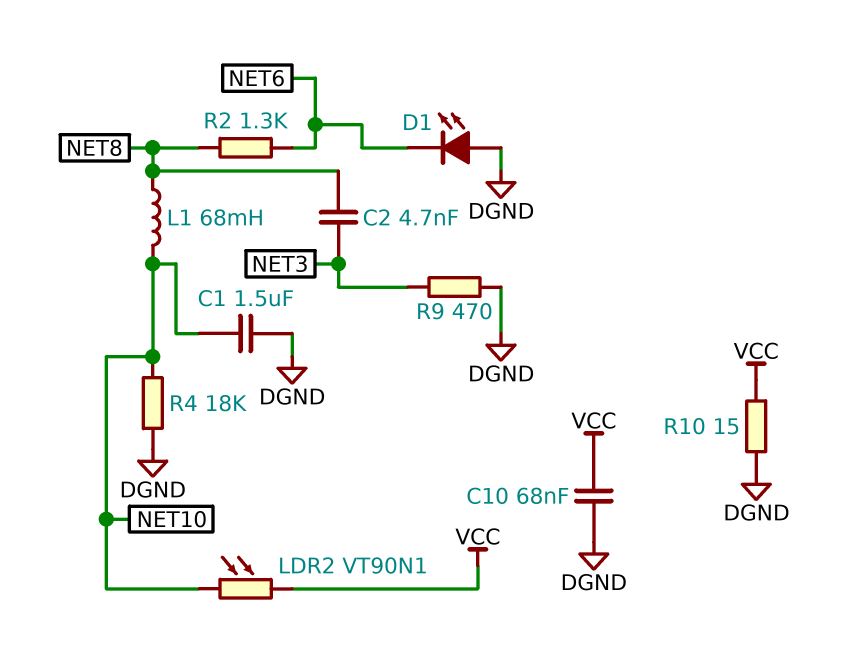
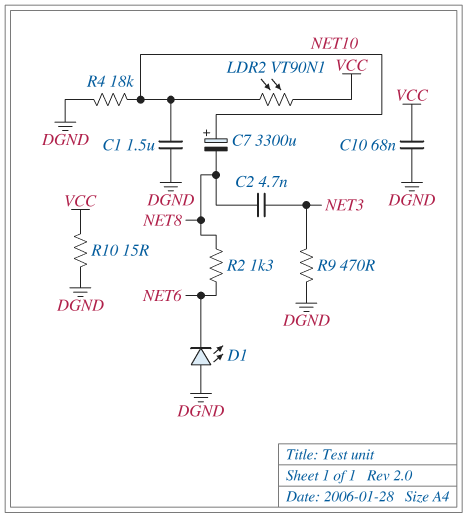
C7: none -> 3300uF (plus NET10, minus NET8)
L1: 68mH (NET8, NET10) -> none

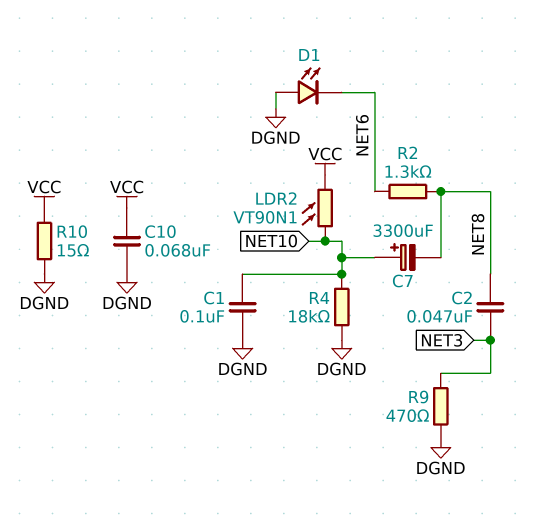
C1: 1.5uF (DGND, NET10) -> 100nF (DGND, NET10)
C2: 4.7nF (NET3, NET8) -> 47nF (NET3, NET8)

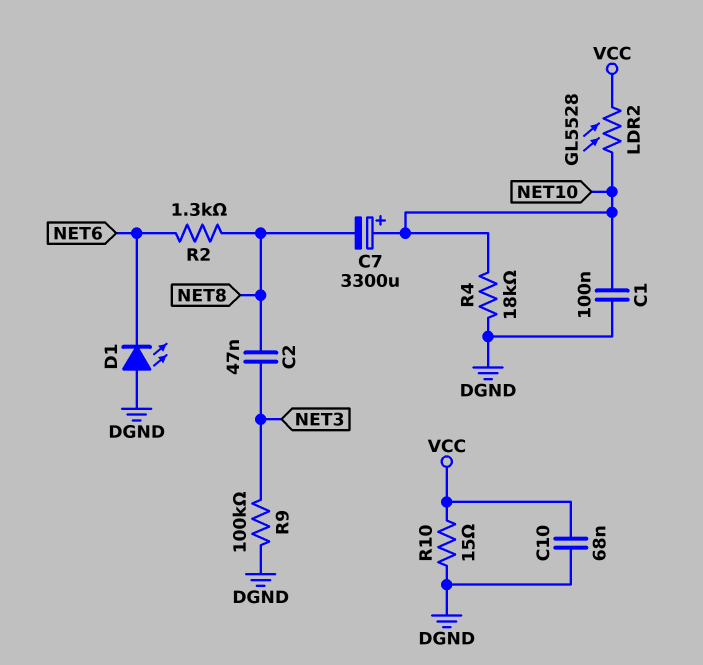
LDR2: VT90N1 (NET10, VCC) -> GL5528 (NET10, VCC)
R9: 470 (DGND, NET3) -> 100k (DGND, NET3)

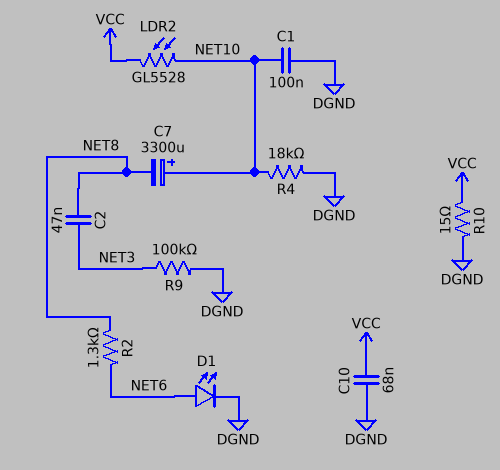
D1: LED (A DGND, K NET6) -> LED (A NET6, K DGND)

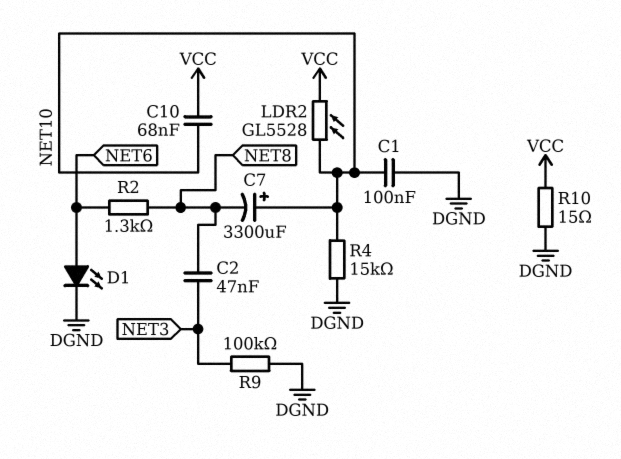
C10: 68nF (DGND, VCC) -> 68nF (NET10, VCC)
R4: 18k (DGND, NET10) -> 15k (DGND, NET10)

